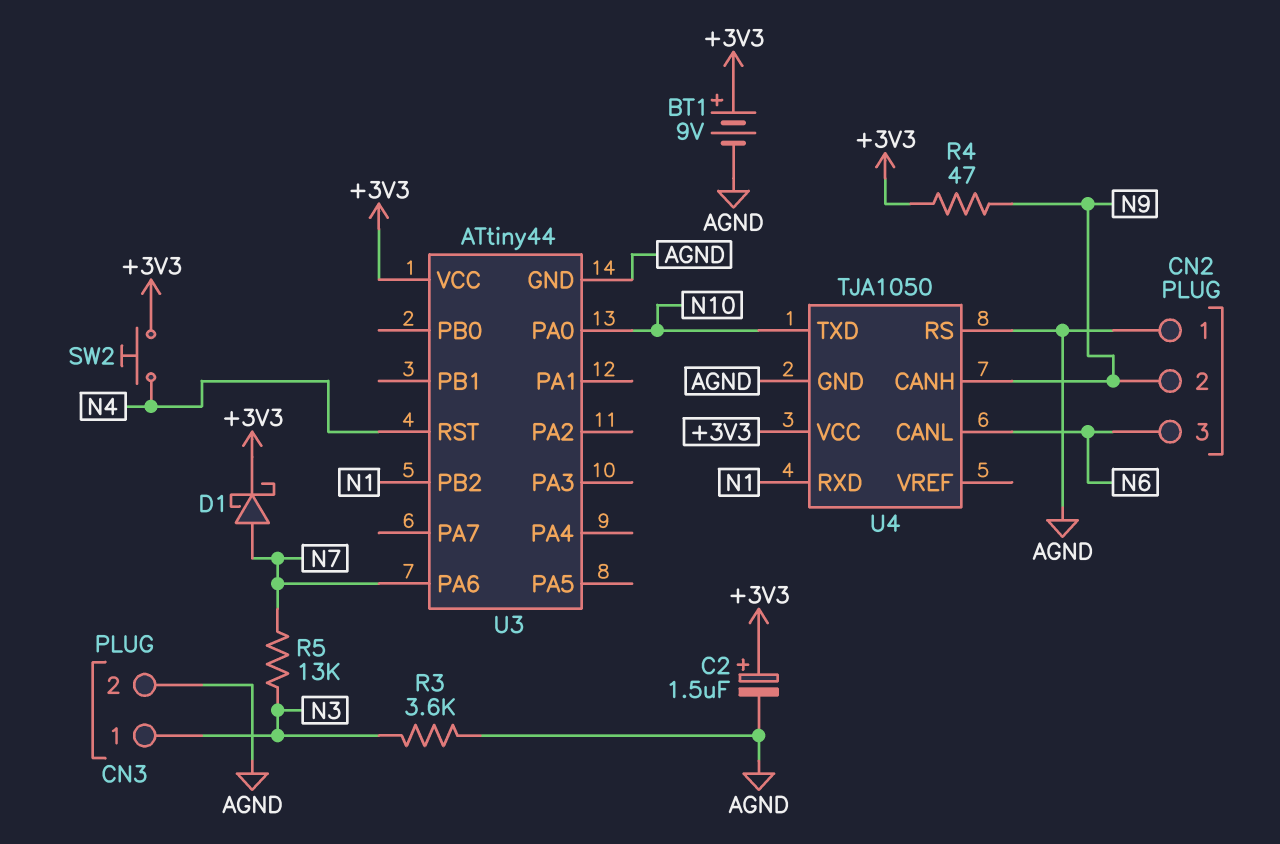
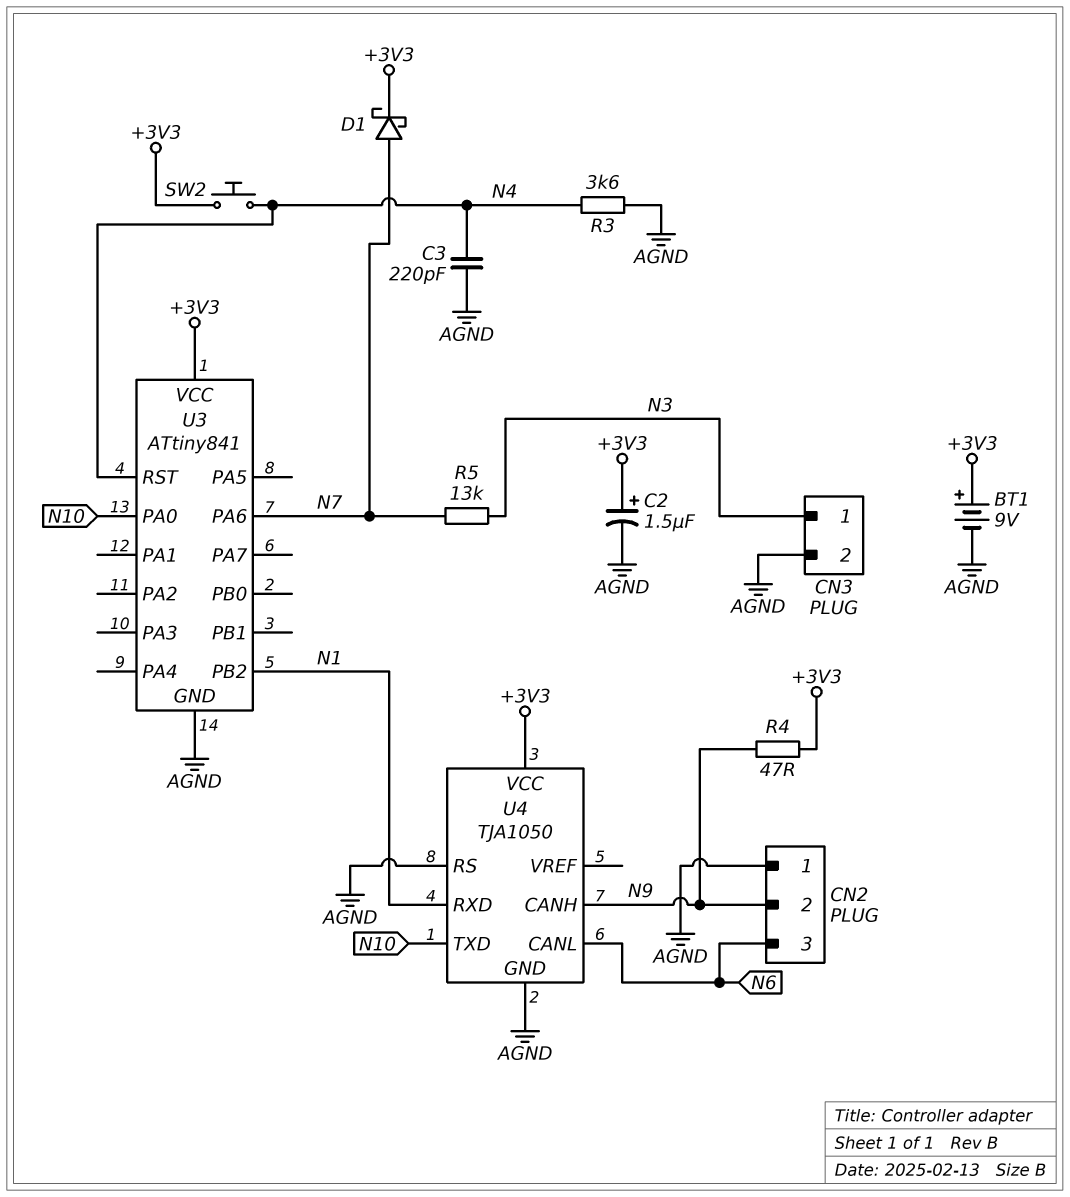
C3: none -> 220pF (AGND, N4)
R3: 3.6k (AGND, N3) -> 3.6k (AGND, N4)
U3: ATtiny44 -> ATtiny841

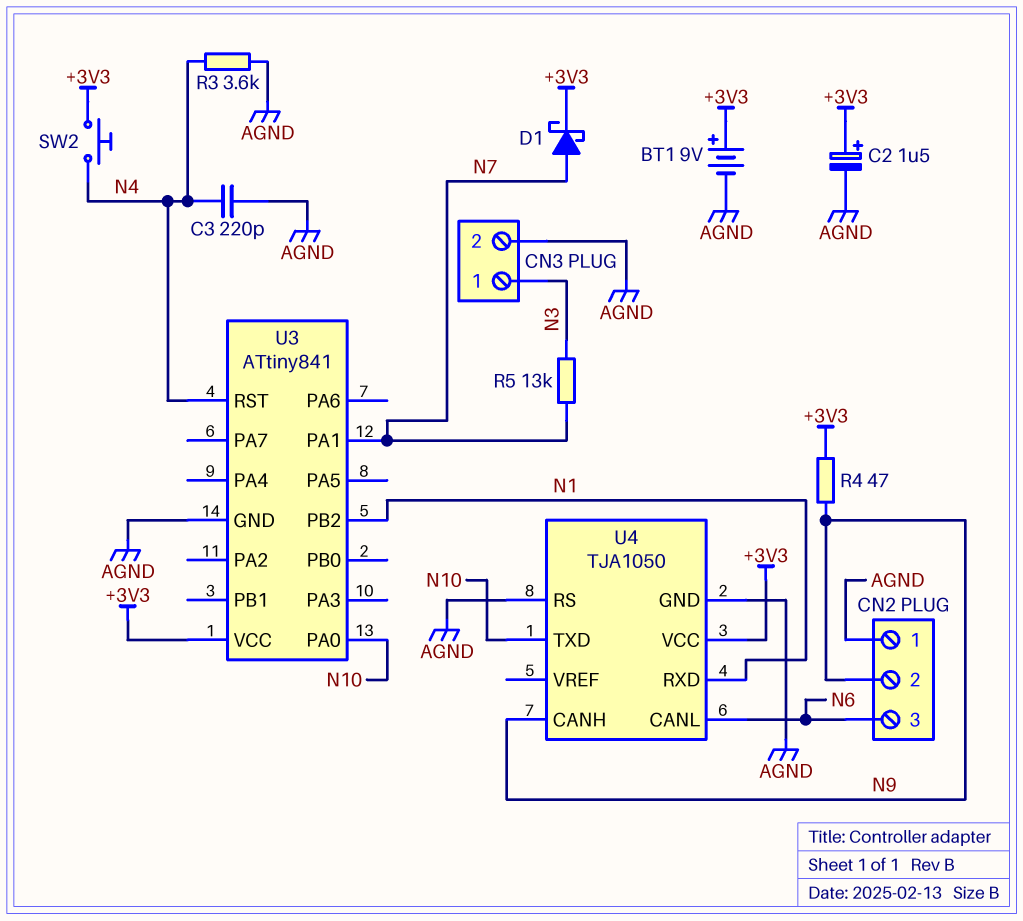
U3 pin PA1: none -> N7
U3 pin PA6: N7 -> none

